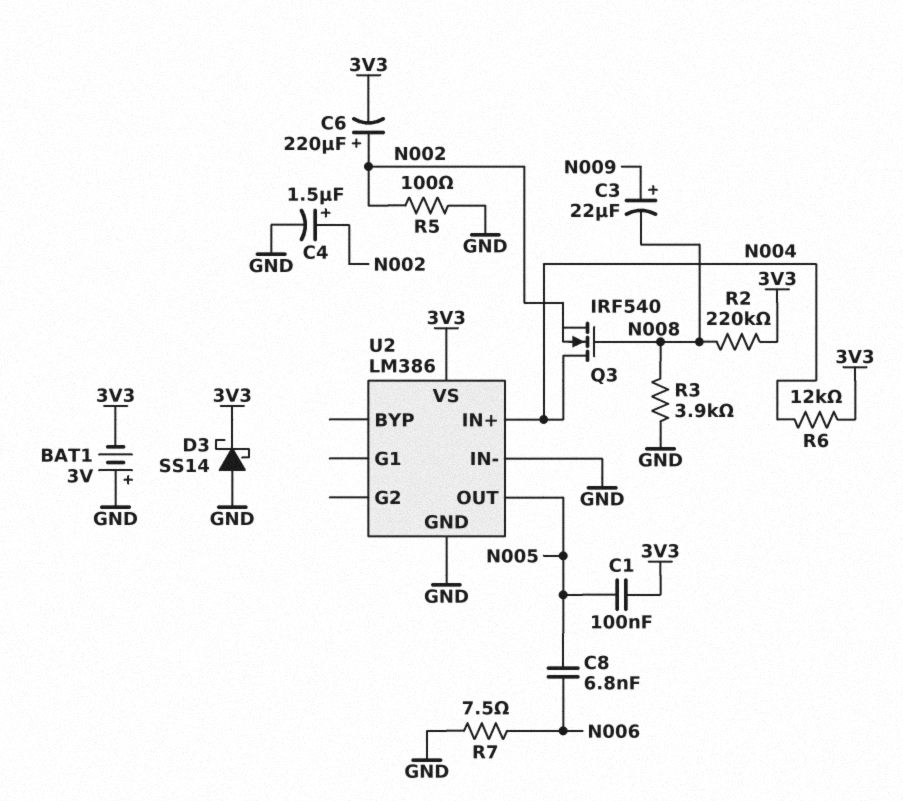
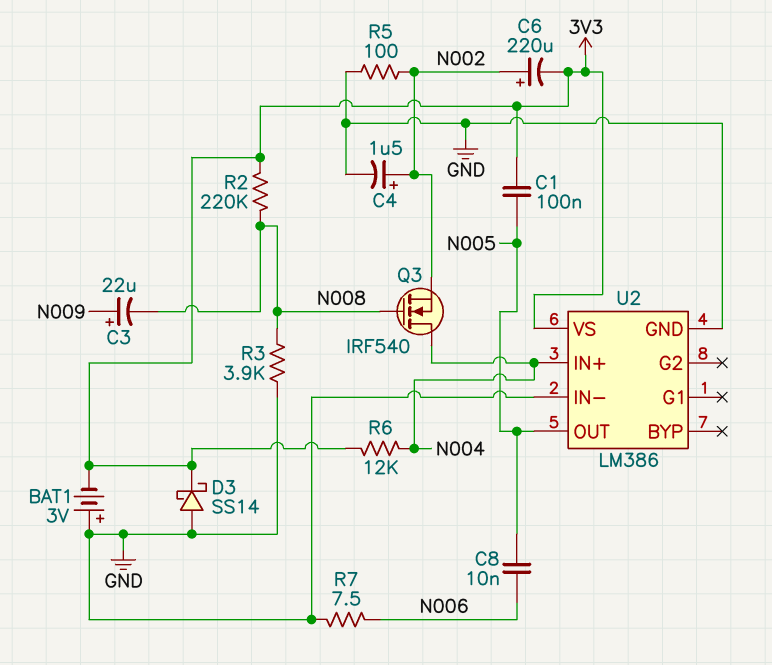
C8: 6.8nF (N005, N006) -> 10nF (N005, N006)

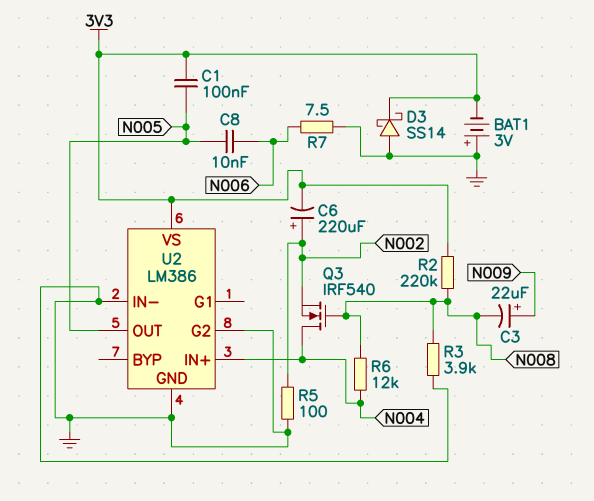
C4: 1.5uF (plus N002, minus GND) -> none
R6: 12k (3V3, N004) -> 12k (N004, N008)
U2 pin G2: none -> GND

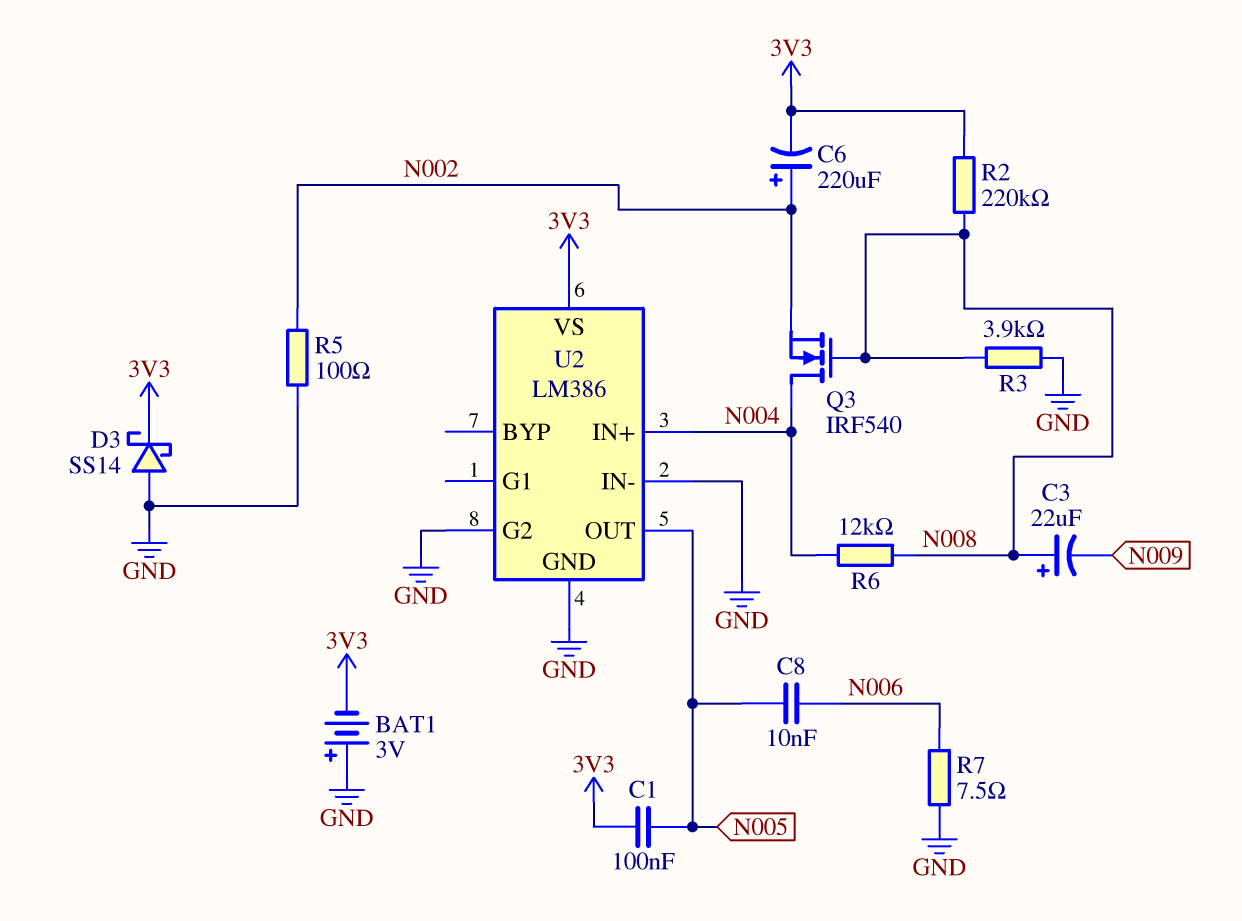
C3: 22uF (plus N009, minus N008) -> 22uF (plus N008, minus N009)

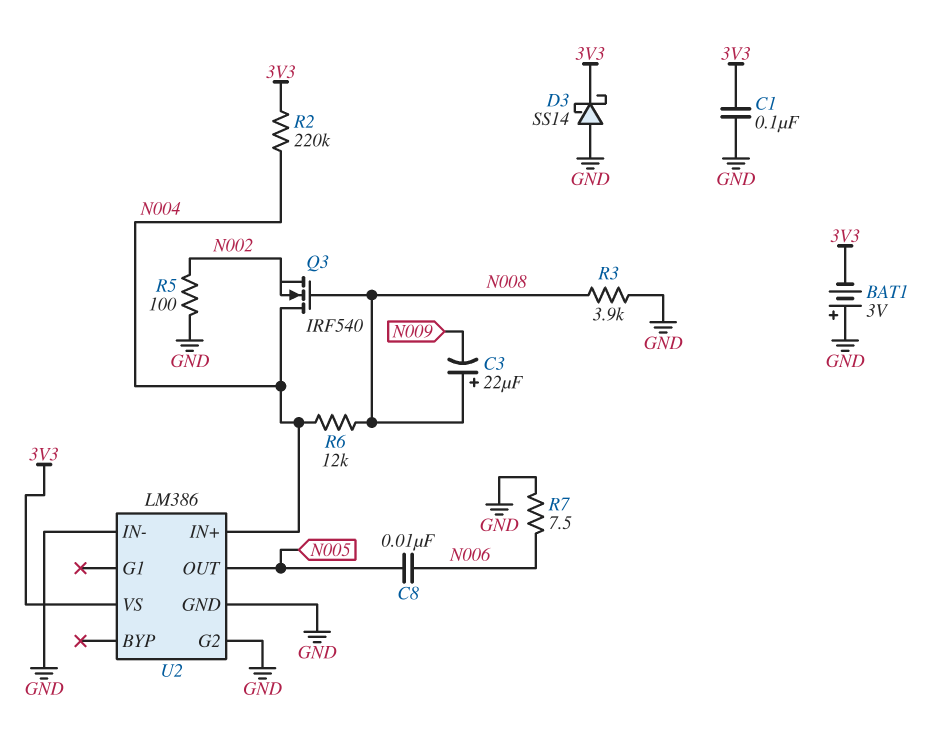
C1: 100nF (3V3, N005) -> 100nF (3V3, GND)
C6: 220uF (plus N002, minus 3V3) -> none
R2: 220k (3V3, N008) -> 220k (3V3, N004)

